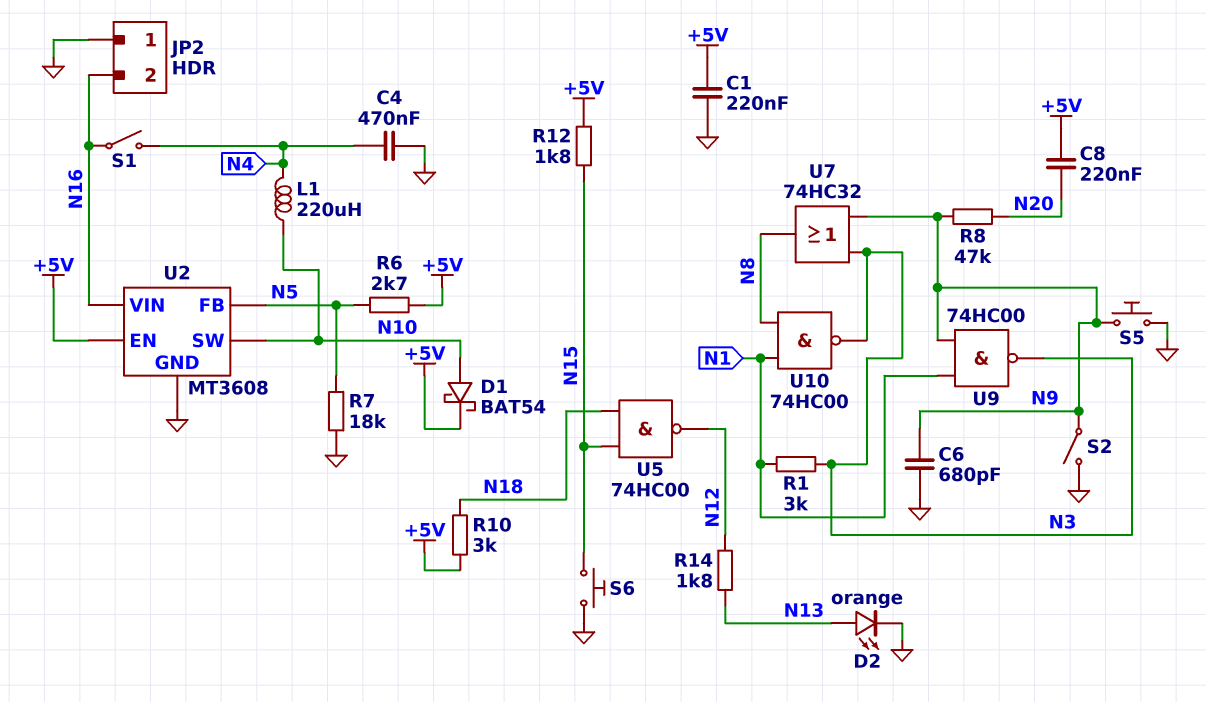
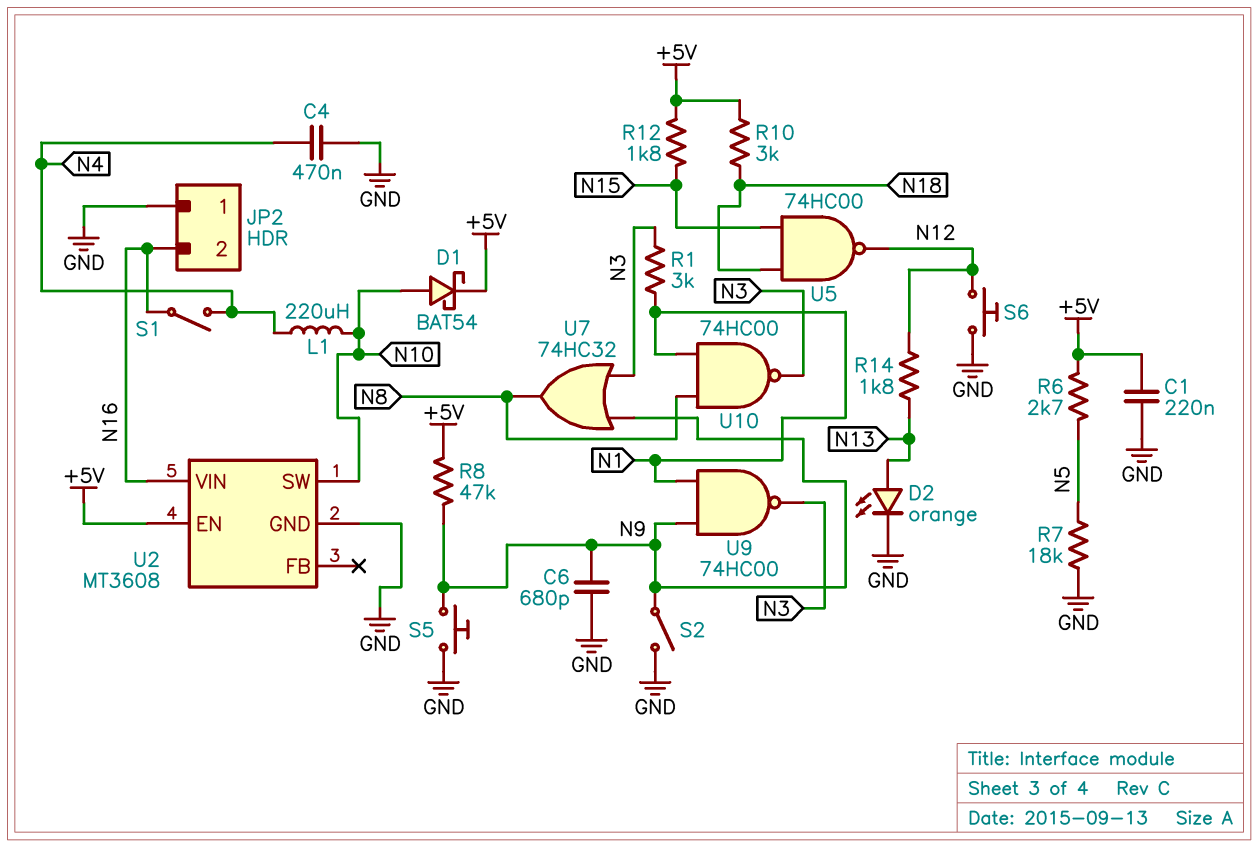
C8: 220nF (+5V, N20) -> none
R8: 47k (N9, N20) -> 47k (+5V, N9)
S6: button (GND, N15) -> button (GND, N12)
U2 pin FB: N5 -> none

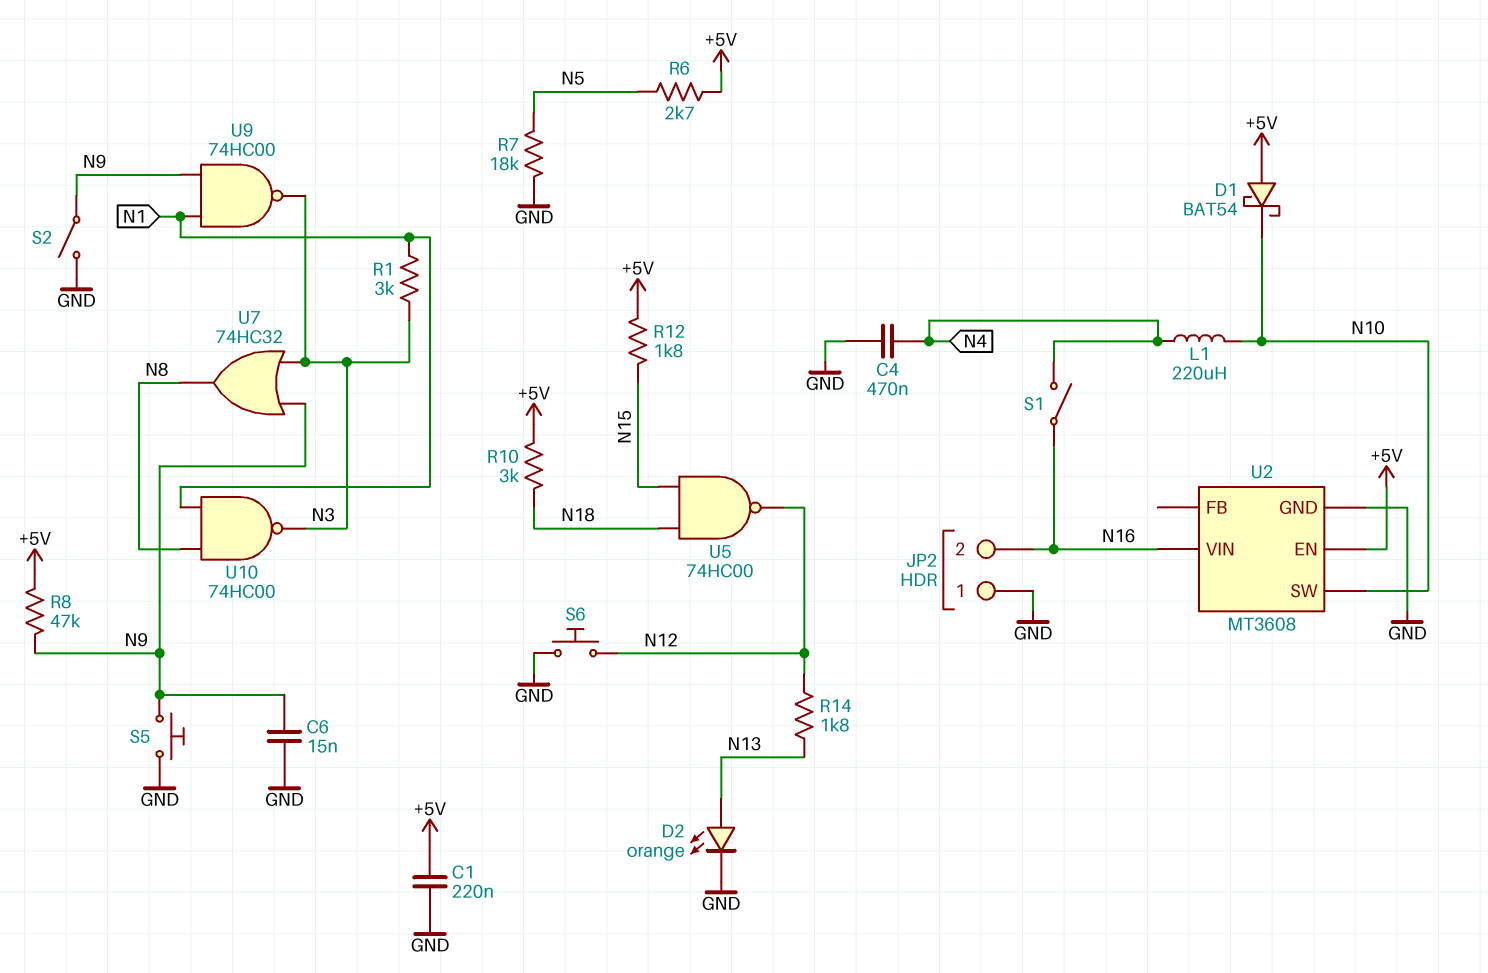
C6: 680pF (GND, N9) -> 15nF (GND, N9)
D1: schottky BAT54 (A N10, K +5V) -> schottky BAT54 (A +5V, K N10)

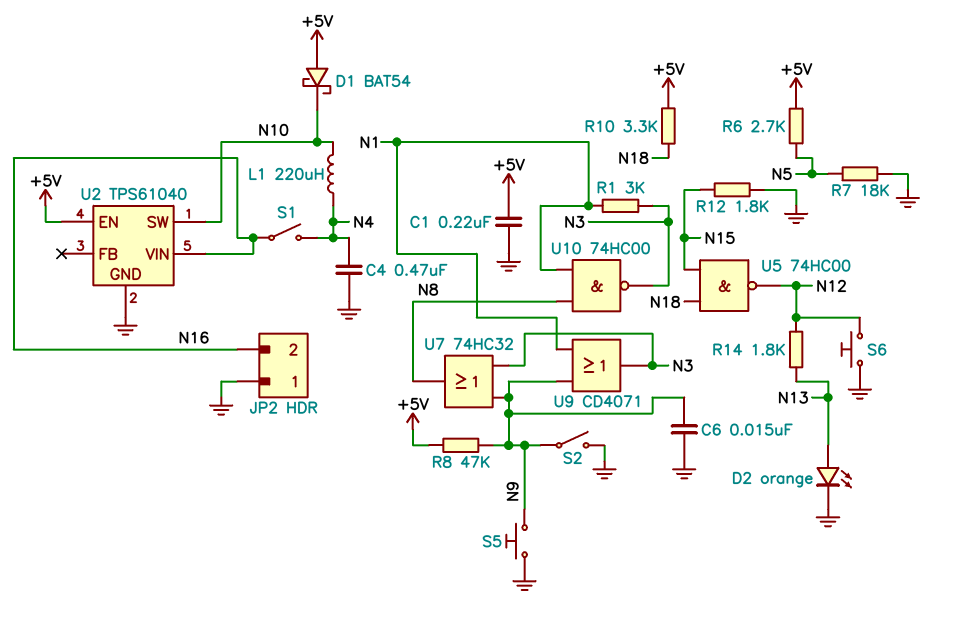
R10: 3k (+5V, N18) -> 3.3k (+5V, N18)
R12: 1.8k (+5V, N15) -> 1.8k (GND, N15)
U2: MT3608 -> TPS61040
U9: NAND 74HC00 (in N1, in N9, out N3) -> OR CD4071 (in N1, in N9, out N3)

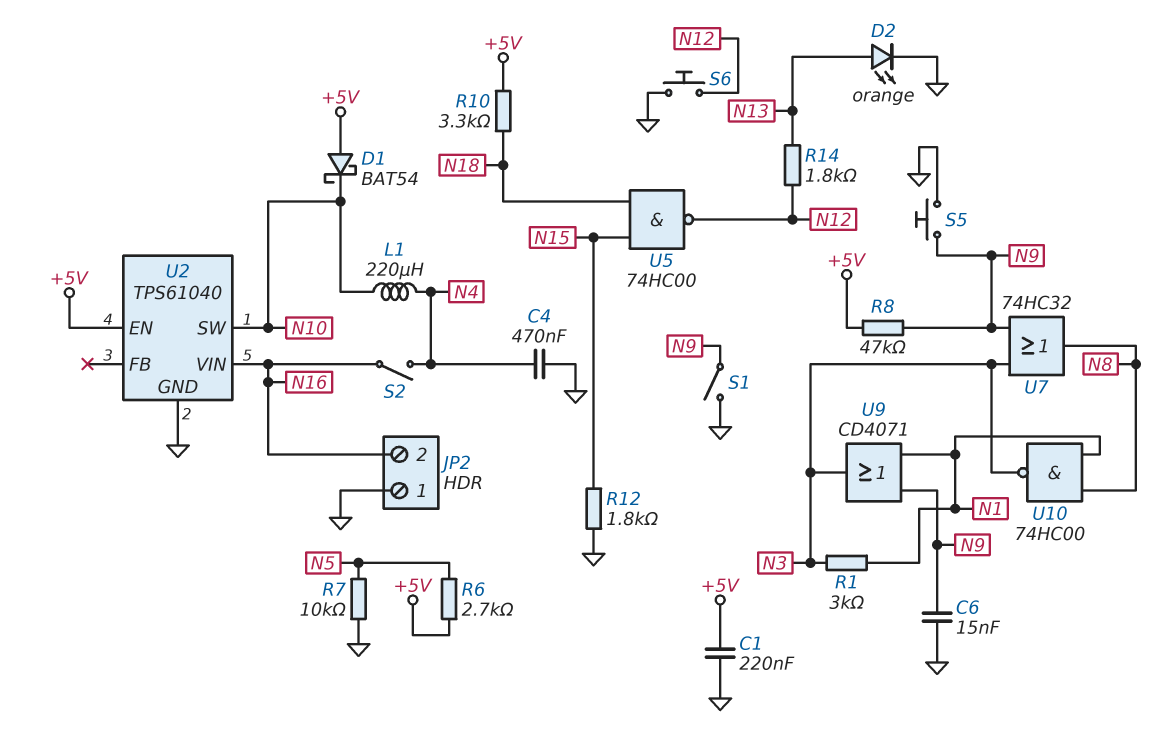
R7: 18k (GND, N5) -> 10k (GND, N5)
S1: switch (N4, N16) -> switch (GND, N9)
S2: switch (GND, N9) -> switch (N4, N16)

